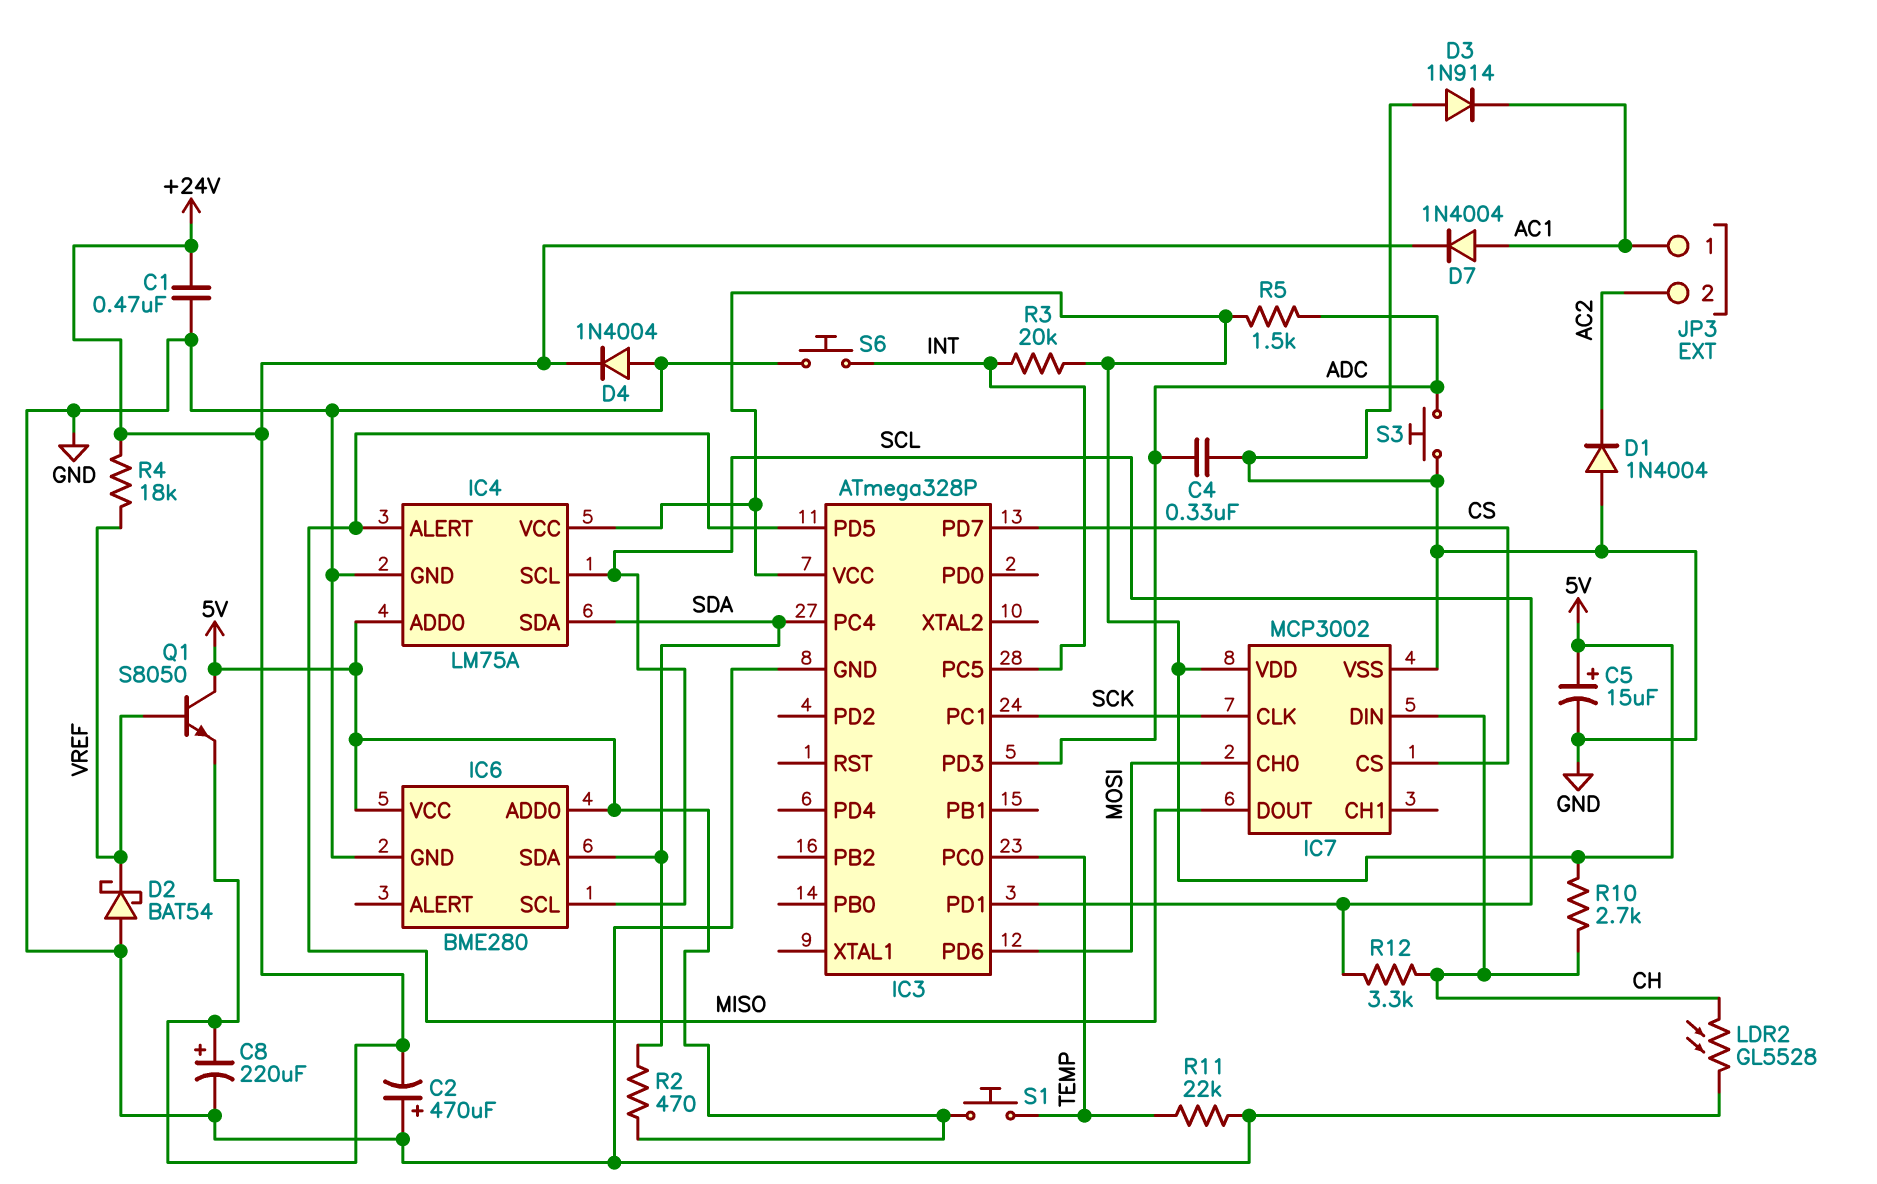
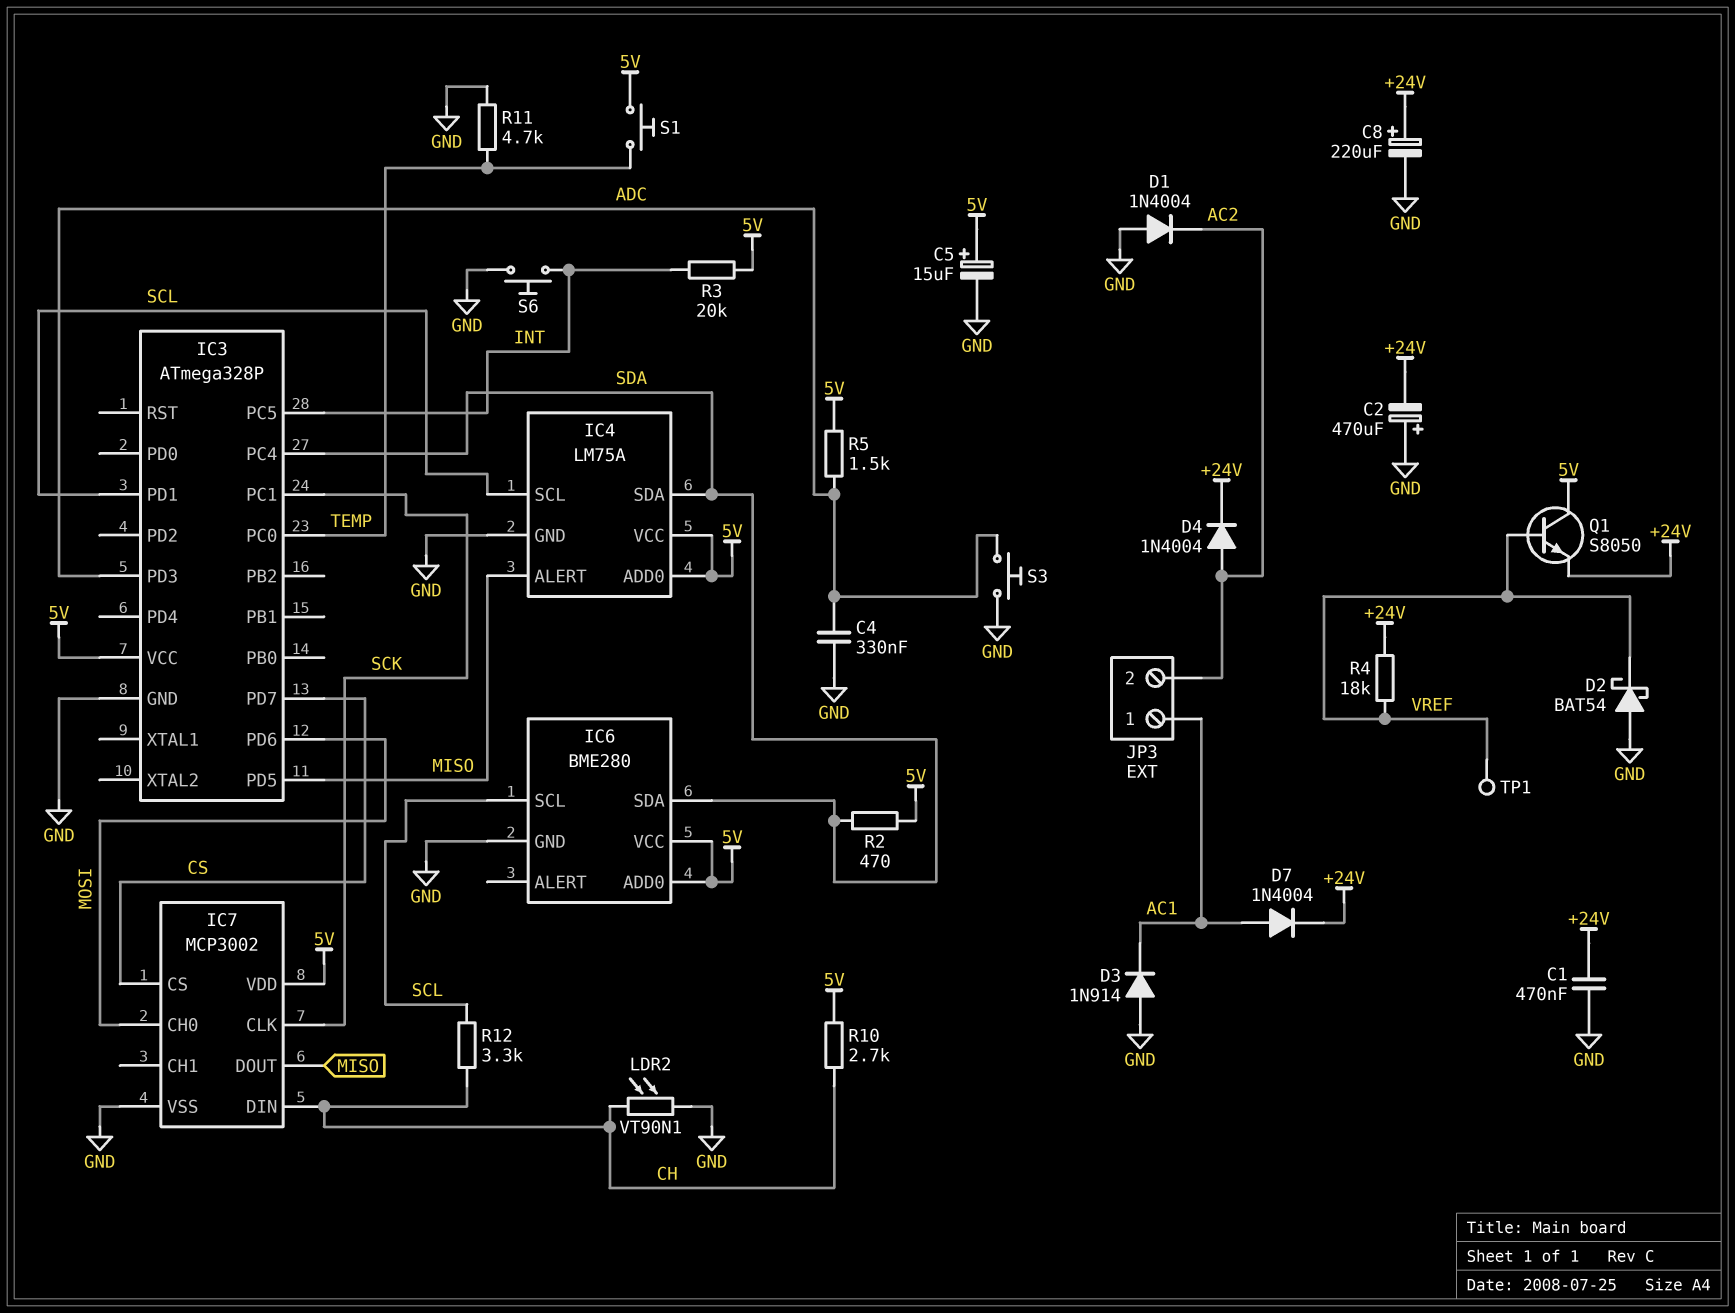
D4: diode 1N4004 (A GND, K +24V) -> diode 1N4004 (A AC2, K +24V)
LDR2: GL5528 (CH, GND) -> VT90N1 (CH, GND)
R11: 22k (GND, TEMP) -> 4.7k (GND, TEMP)
TP1: none -> test point (VREF)

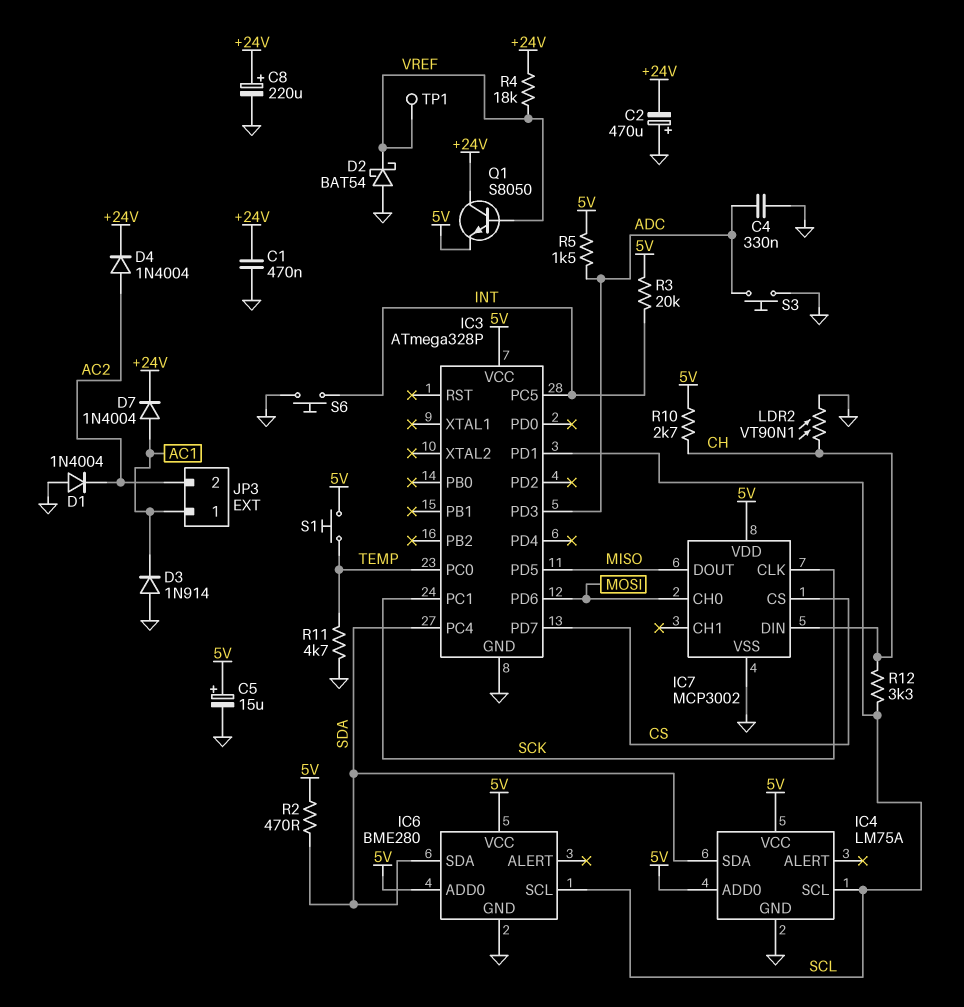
IC4 pin ALERT: MISO -> none
Q1: NPN S8050 (B VREF, C 5V, E +24V) -> NPN S8050 (B VREF, C +24V, E 5V)

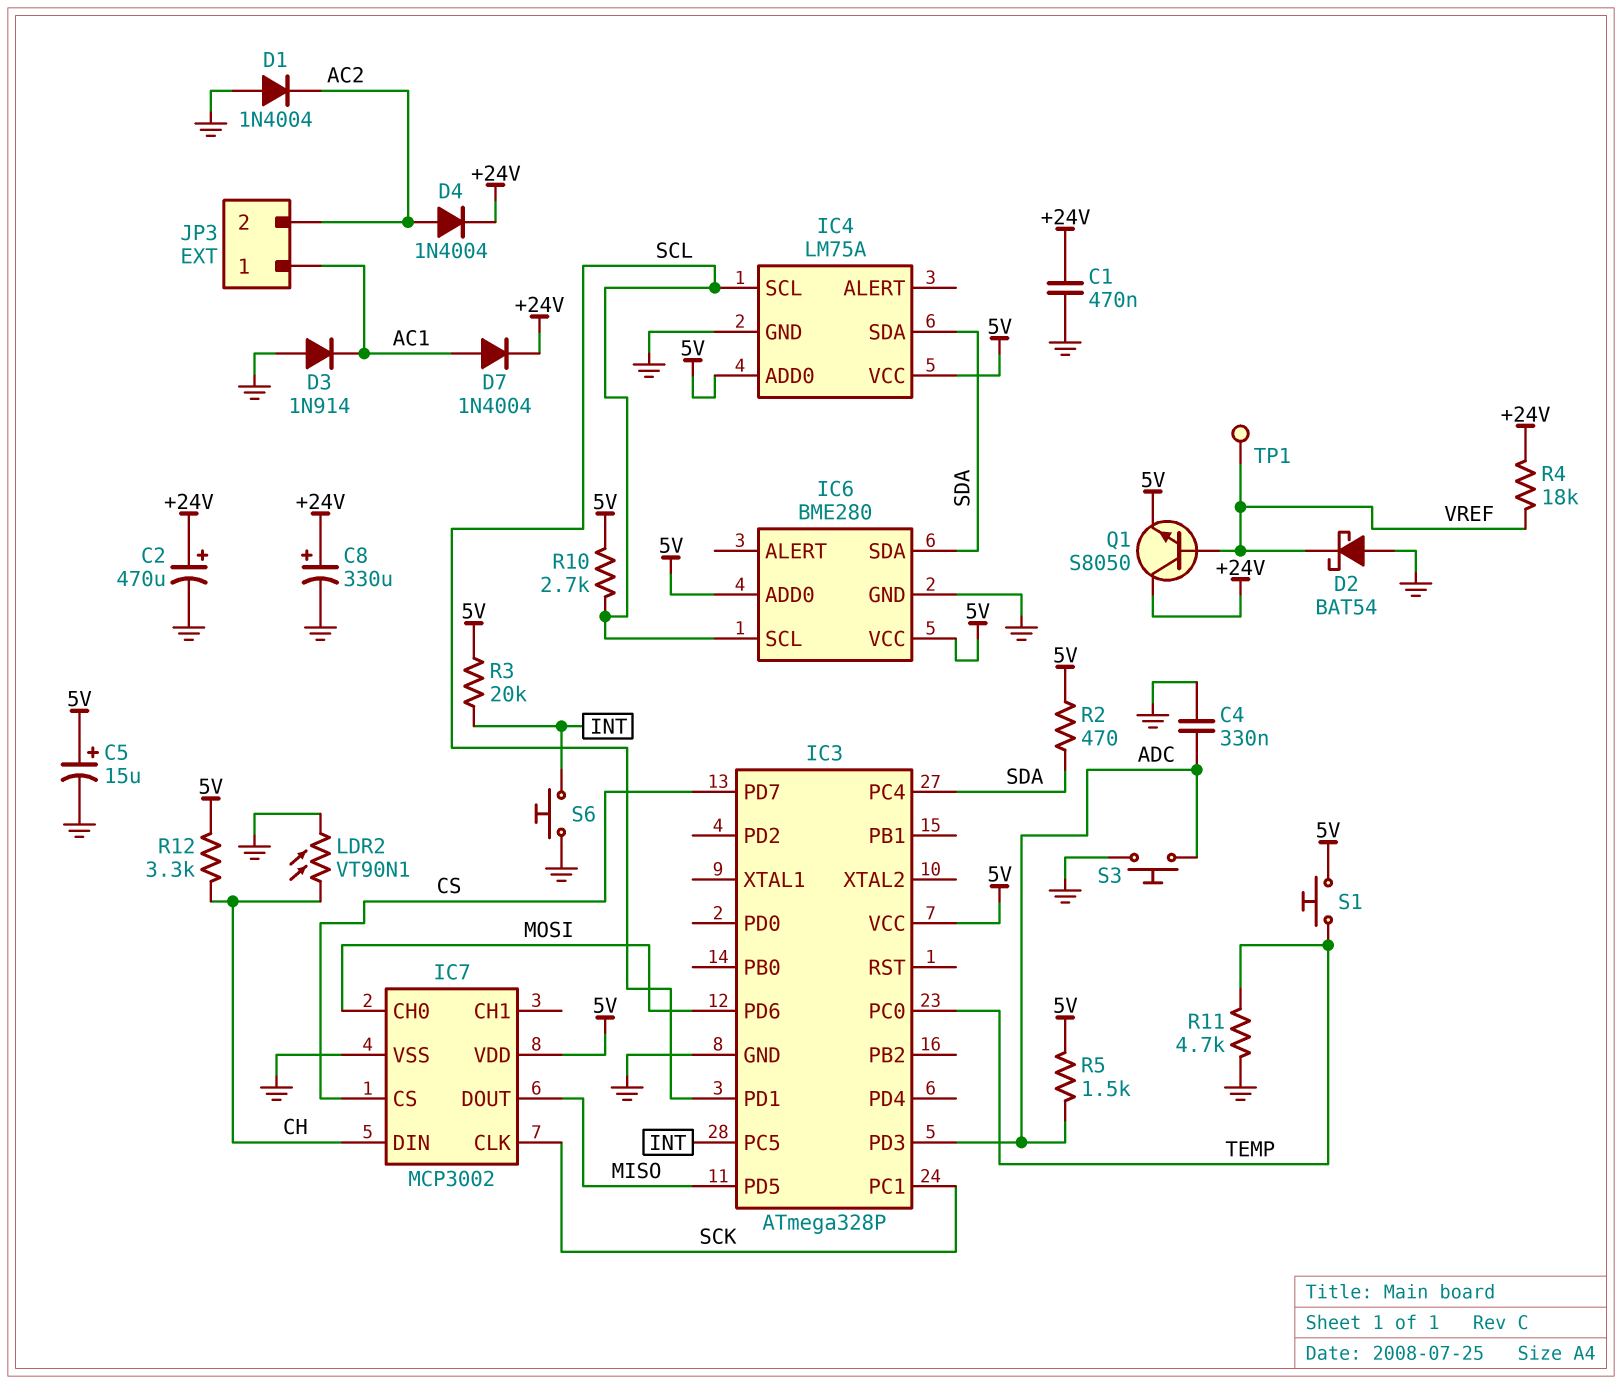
C2: 470uF (plus GND, minus +24V) -> 470uF (plus +24V, minus GND)
C8: 220uF (plus +24V, minus GND) -> 330uF (plus +24V, minus GND)
R10: 2.7k (5V, CH) -> 2.7k (5V, SCL)
R12: 3.3k (CH, SCL) -> 3.3k (5V, CH)

